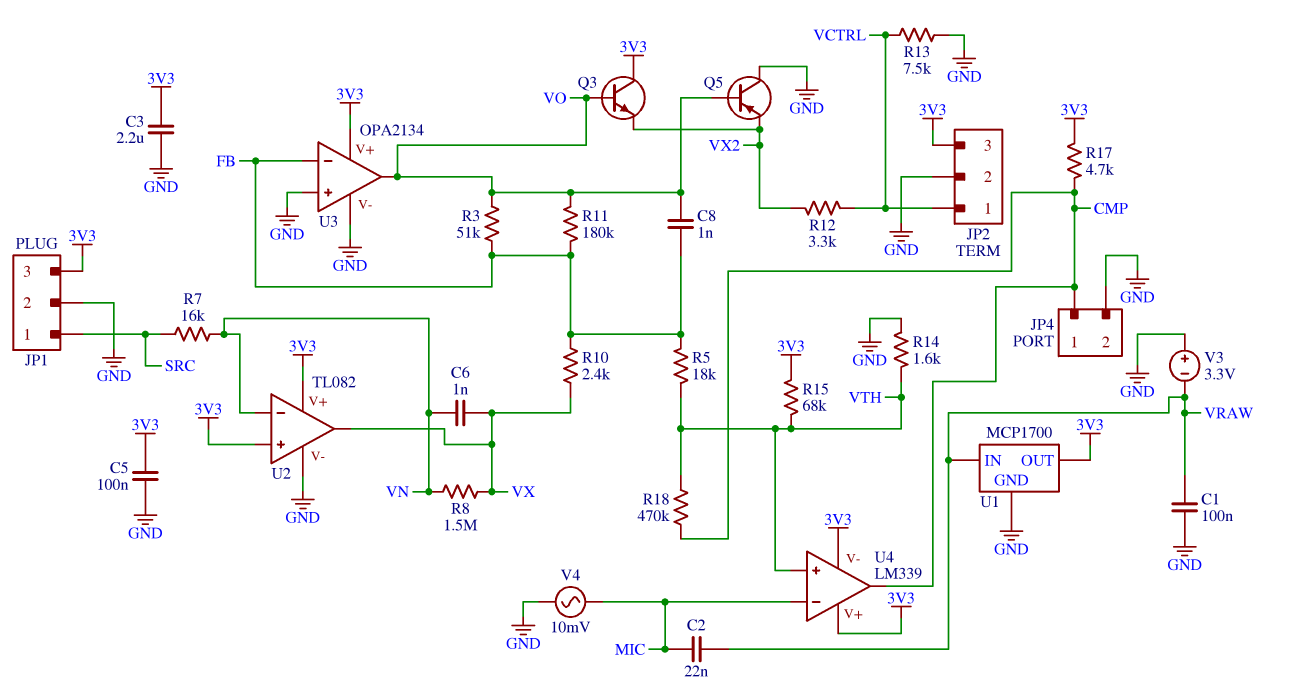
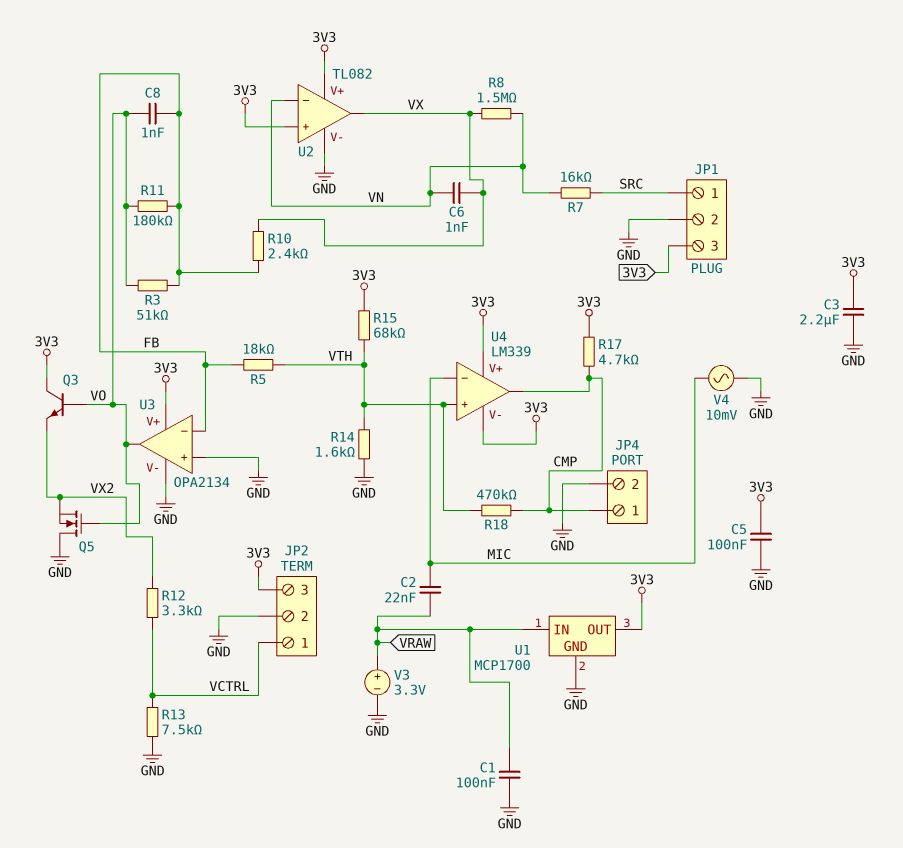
Q5: PNP (B VO, C GND, E VX2) -> NMOS (G VO, D GND, S VX2)
V3: 3.3V (plus GND, minus VRAW) -> 3.3V (plus VRAW, minus GND)

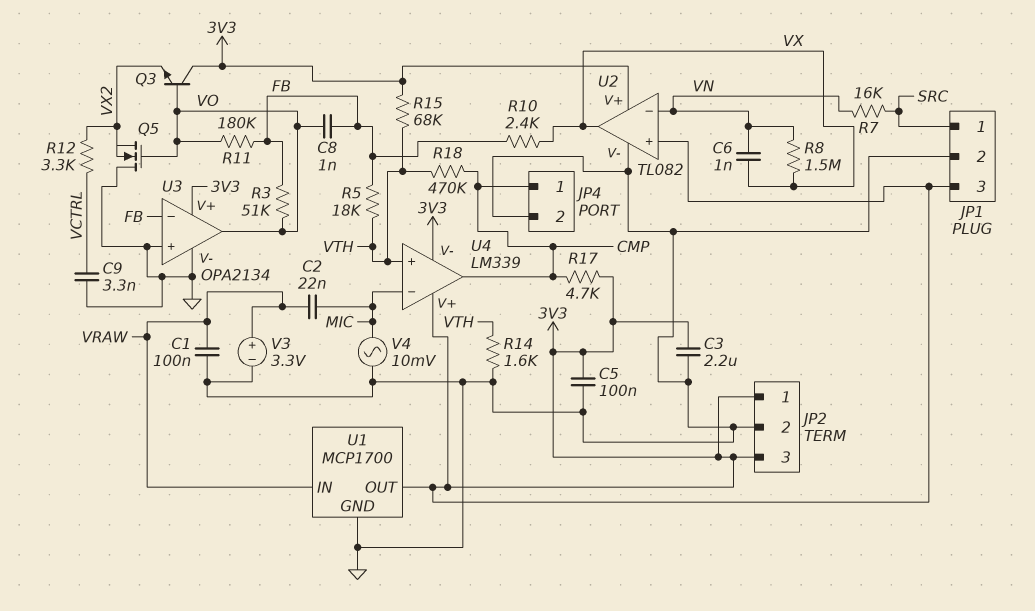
C9: none -> 3.3nF (GND, VCTRL)
JP2 pin 1: VCTRL -> 3V3
R13: 7.5k (GND, VCTRL) -> none

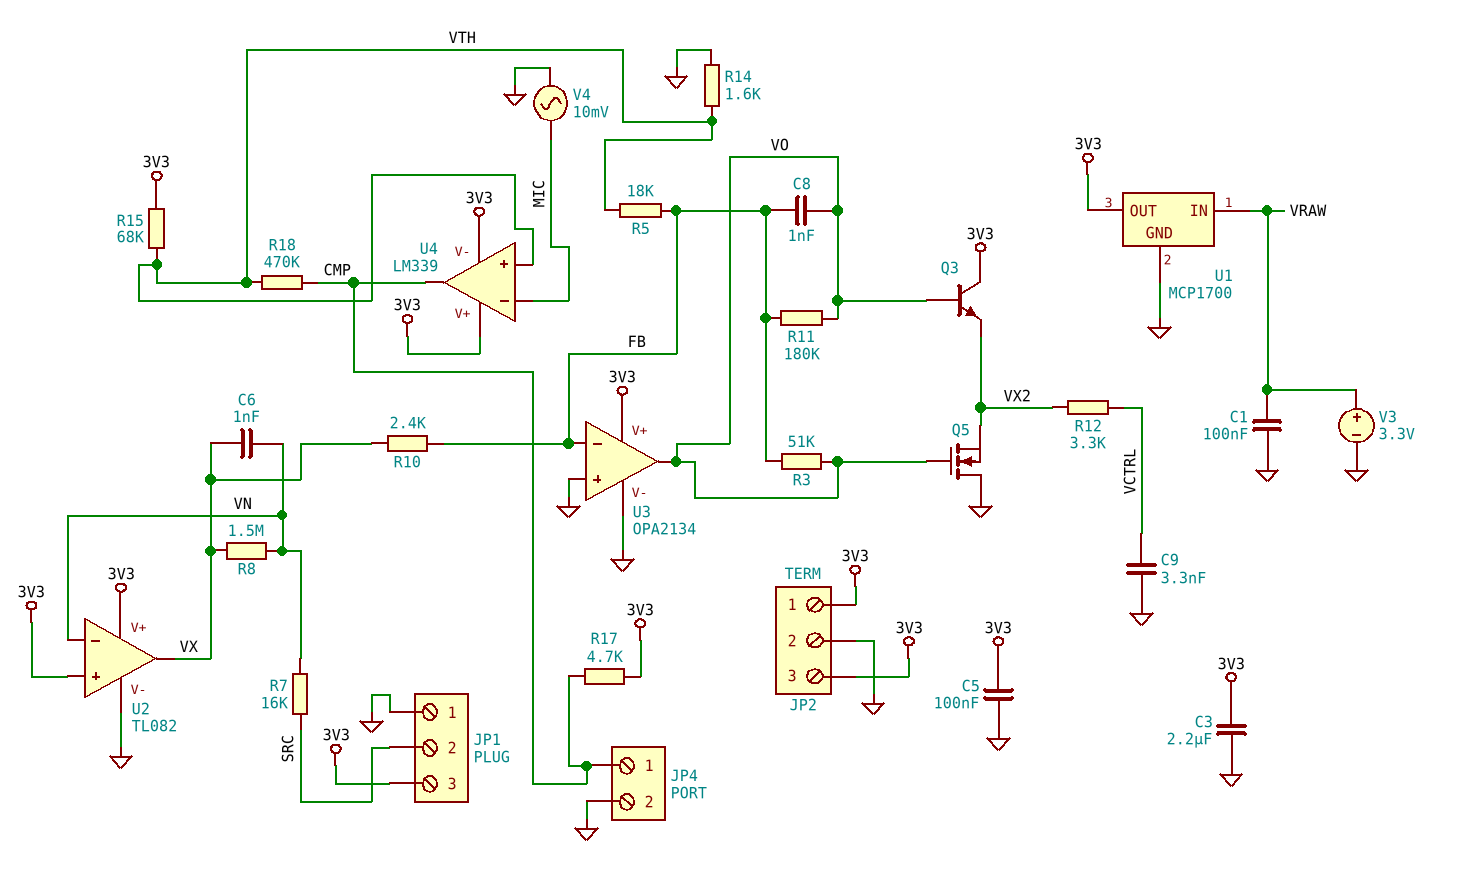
C2: 22nF (MIC, VRAW) -> none
JP1 pin 1: SRC -> GND
JP1 pin 2: GND -> SRC

